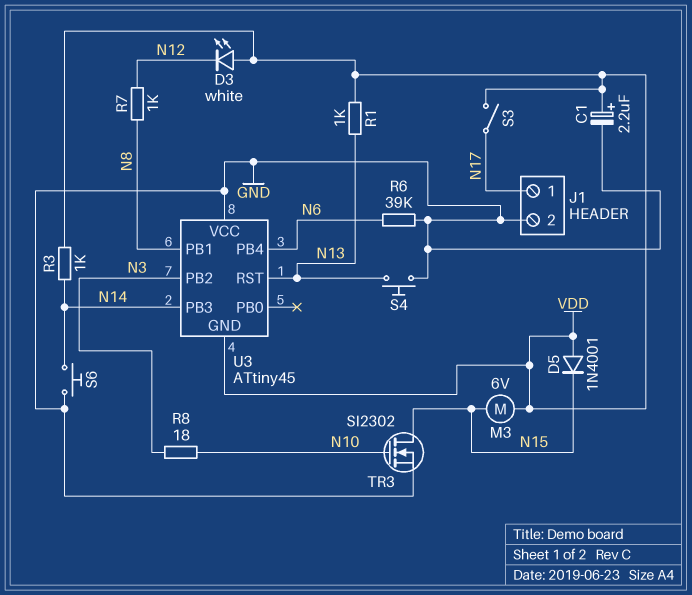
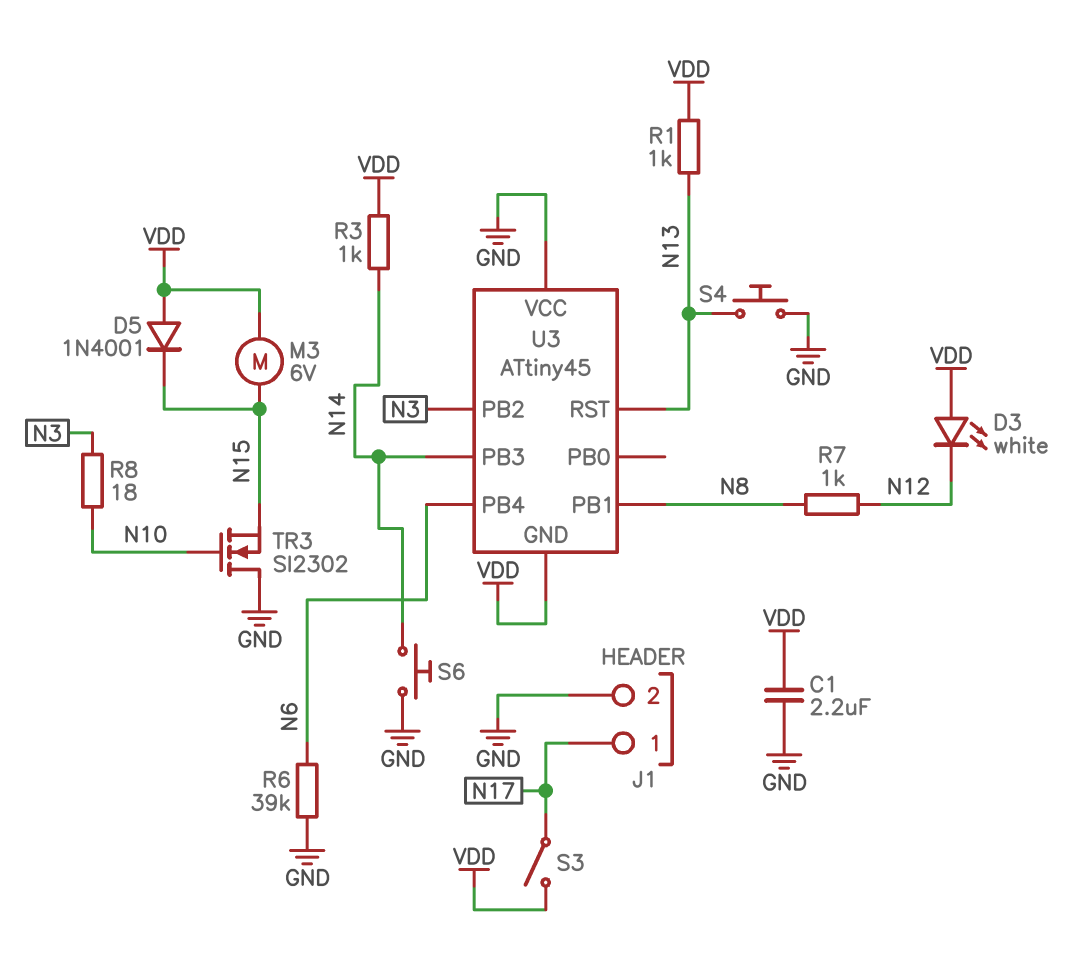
C1: 2.2uF (plus VDD, minus GND) -> 2.2uF (GND, VDD)
TR3: NMOS SI2302 (G N10, D N15, S GND) -> NMOS SI2302 (G N10, D GND, S N15)

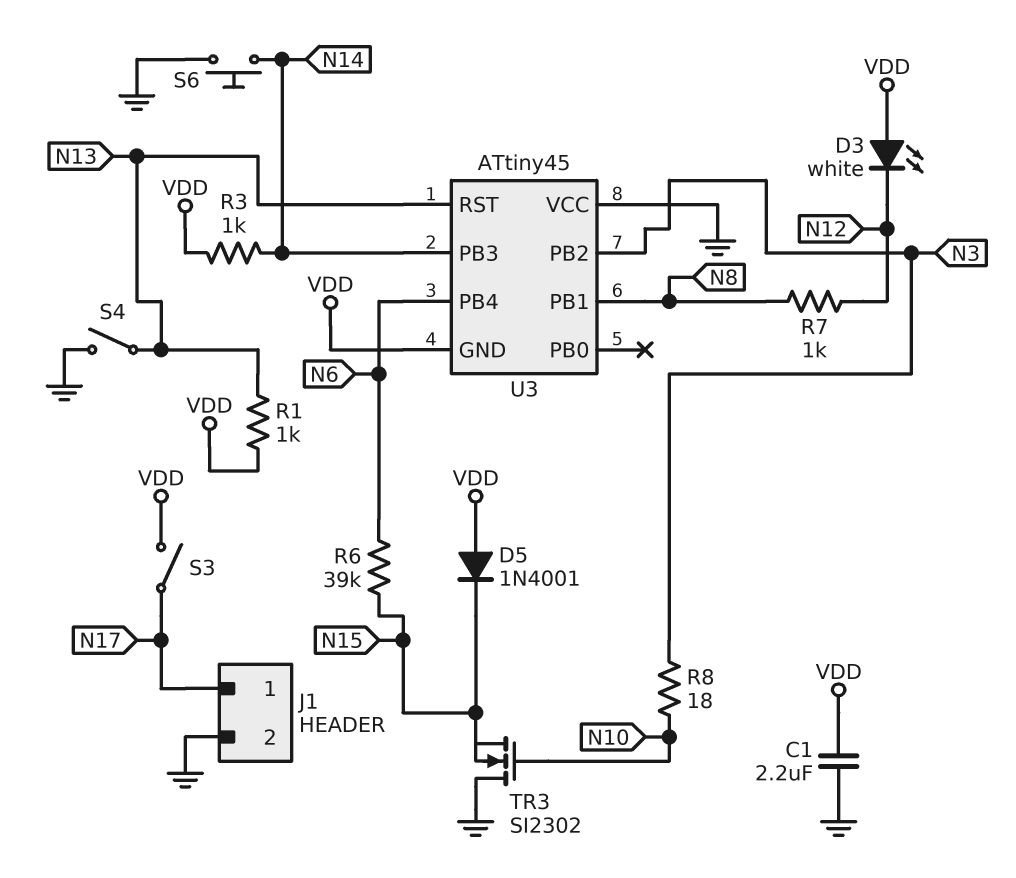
M3: motor 6V (N15, VDD) -> none
R6: 39k (GND, N6) -> 39k (N6, N15)
S4: button (GND, N13) -> switch (GND, N13)

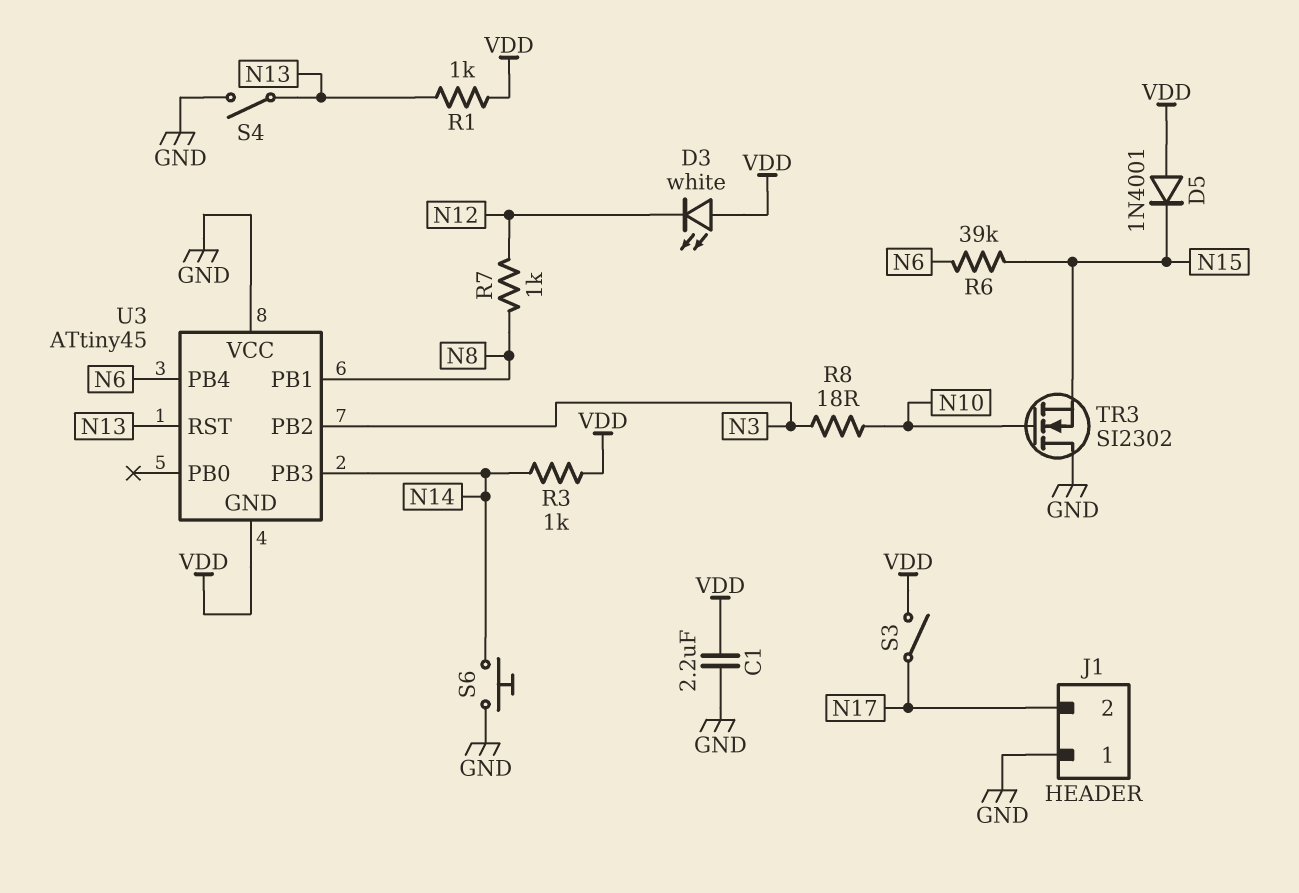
J1 pin 1: N17 -> GND
J1 pin 2: GND -> N17

